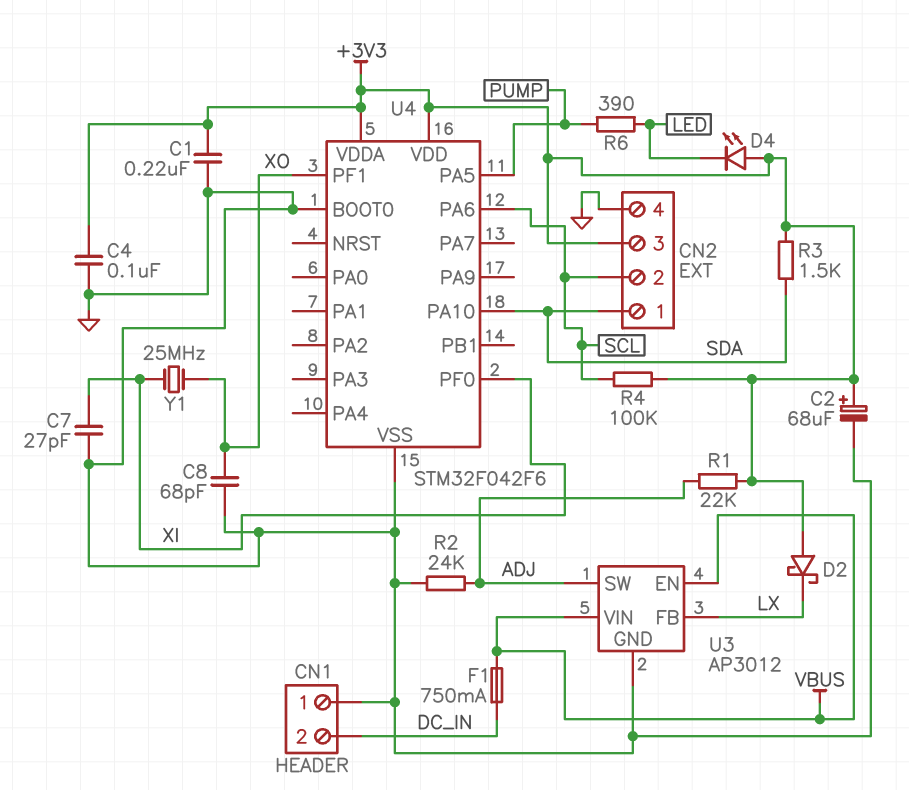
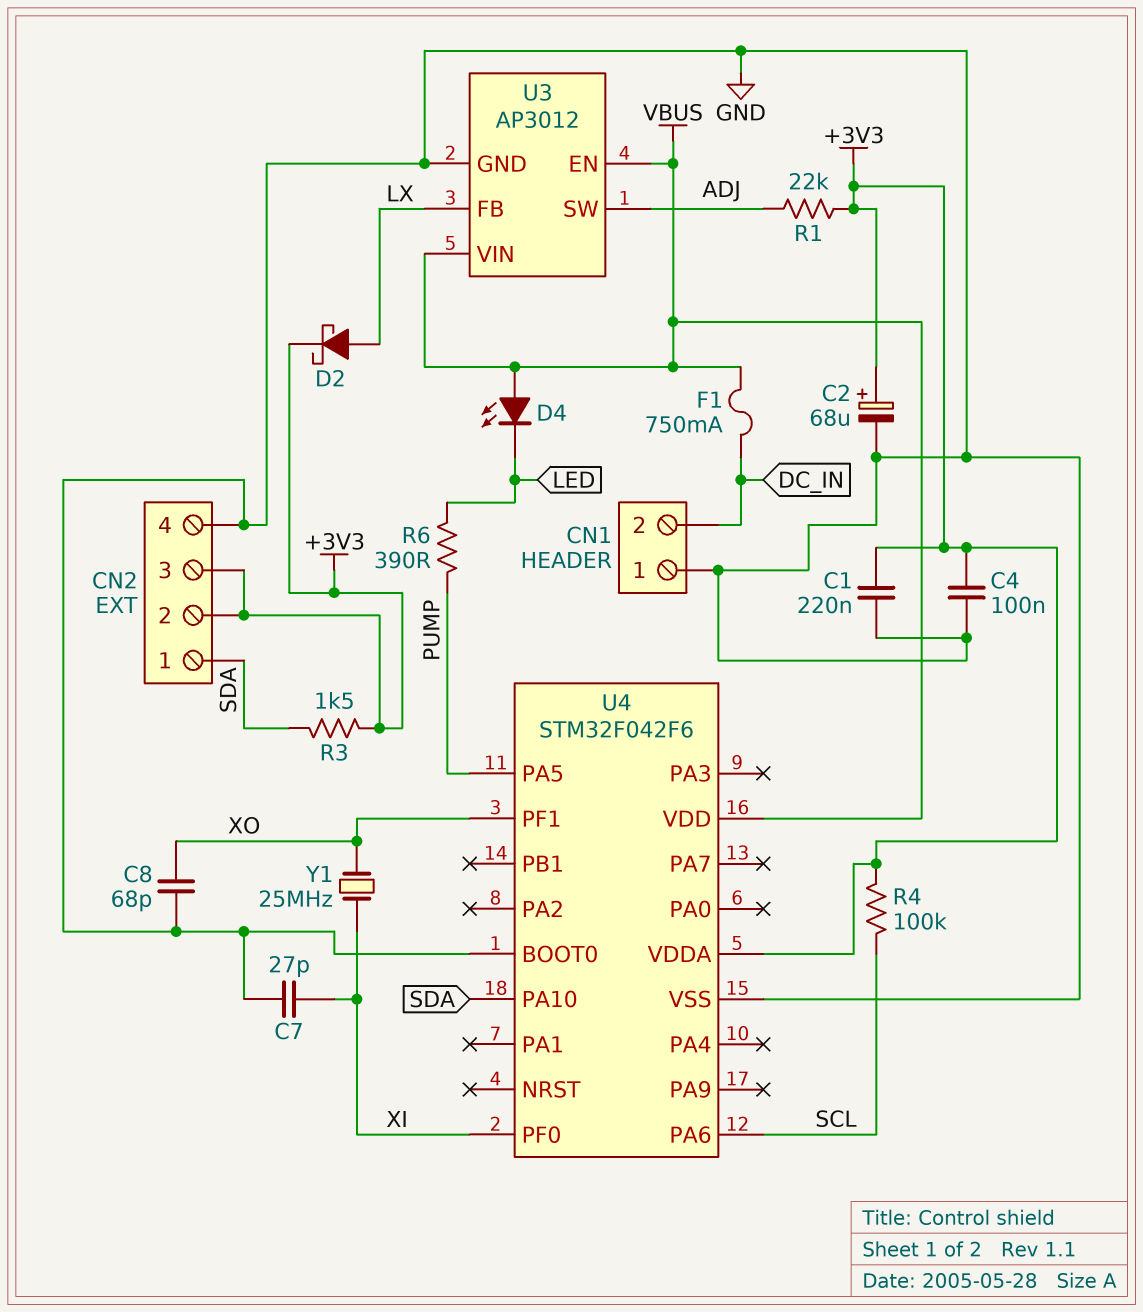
CN2 pin 2: SCL -> +3V3
D2: schottky (A +3V3, K LX) -> schottky (A LX, K +3V3)
D4: LED (A +3V3, K LED) -> LED (A VBUS, K LED)
R2: 24k (ADJ, GND) -> none
U4 pin VDD: +3V3 -> VBUS

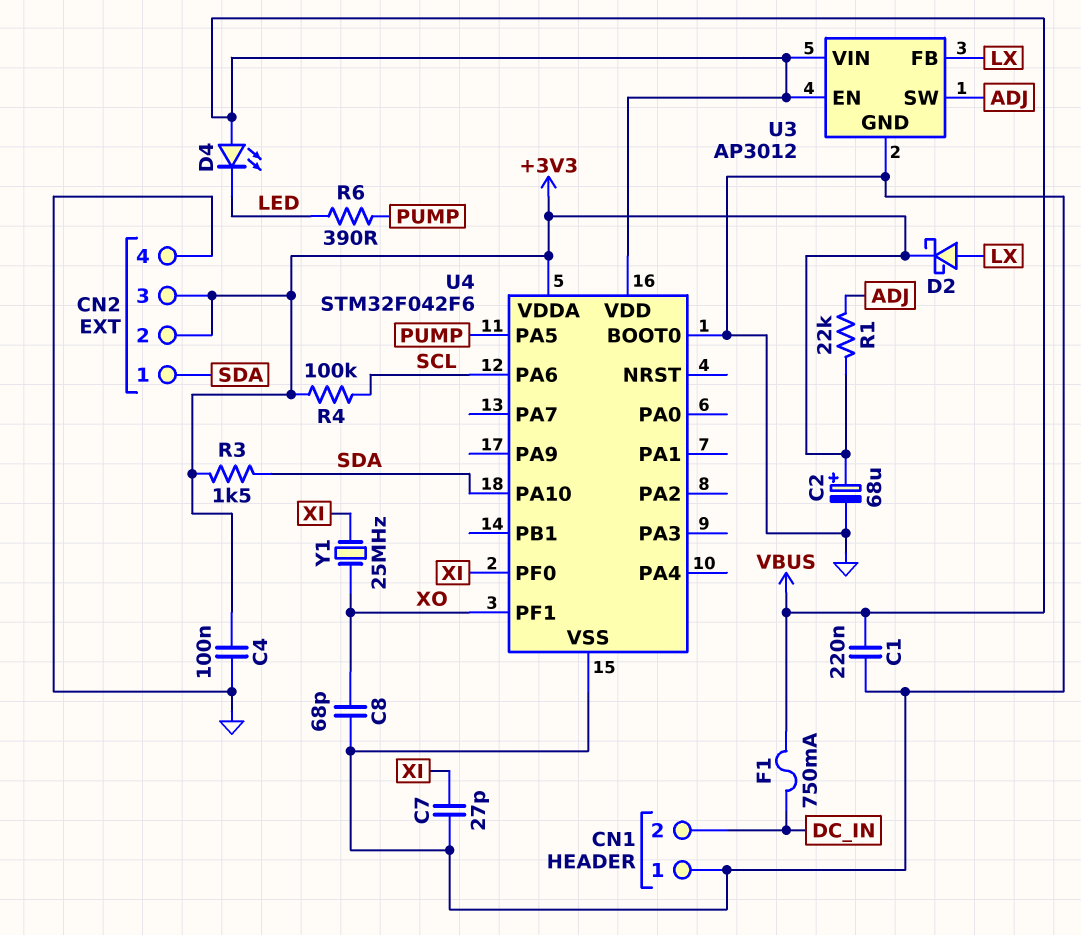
C1: 220nF (+3V3, GND) -> 220nF (GND, VBUS)

